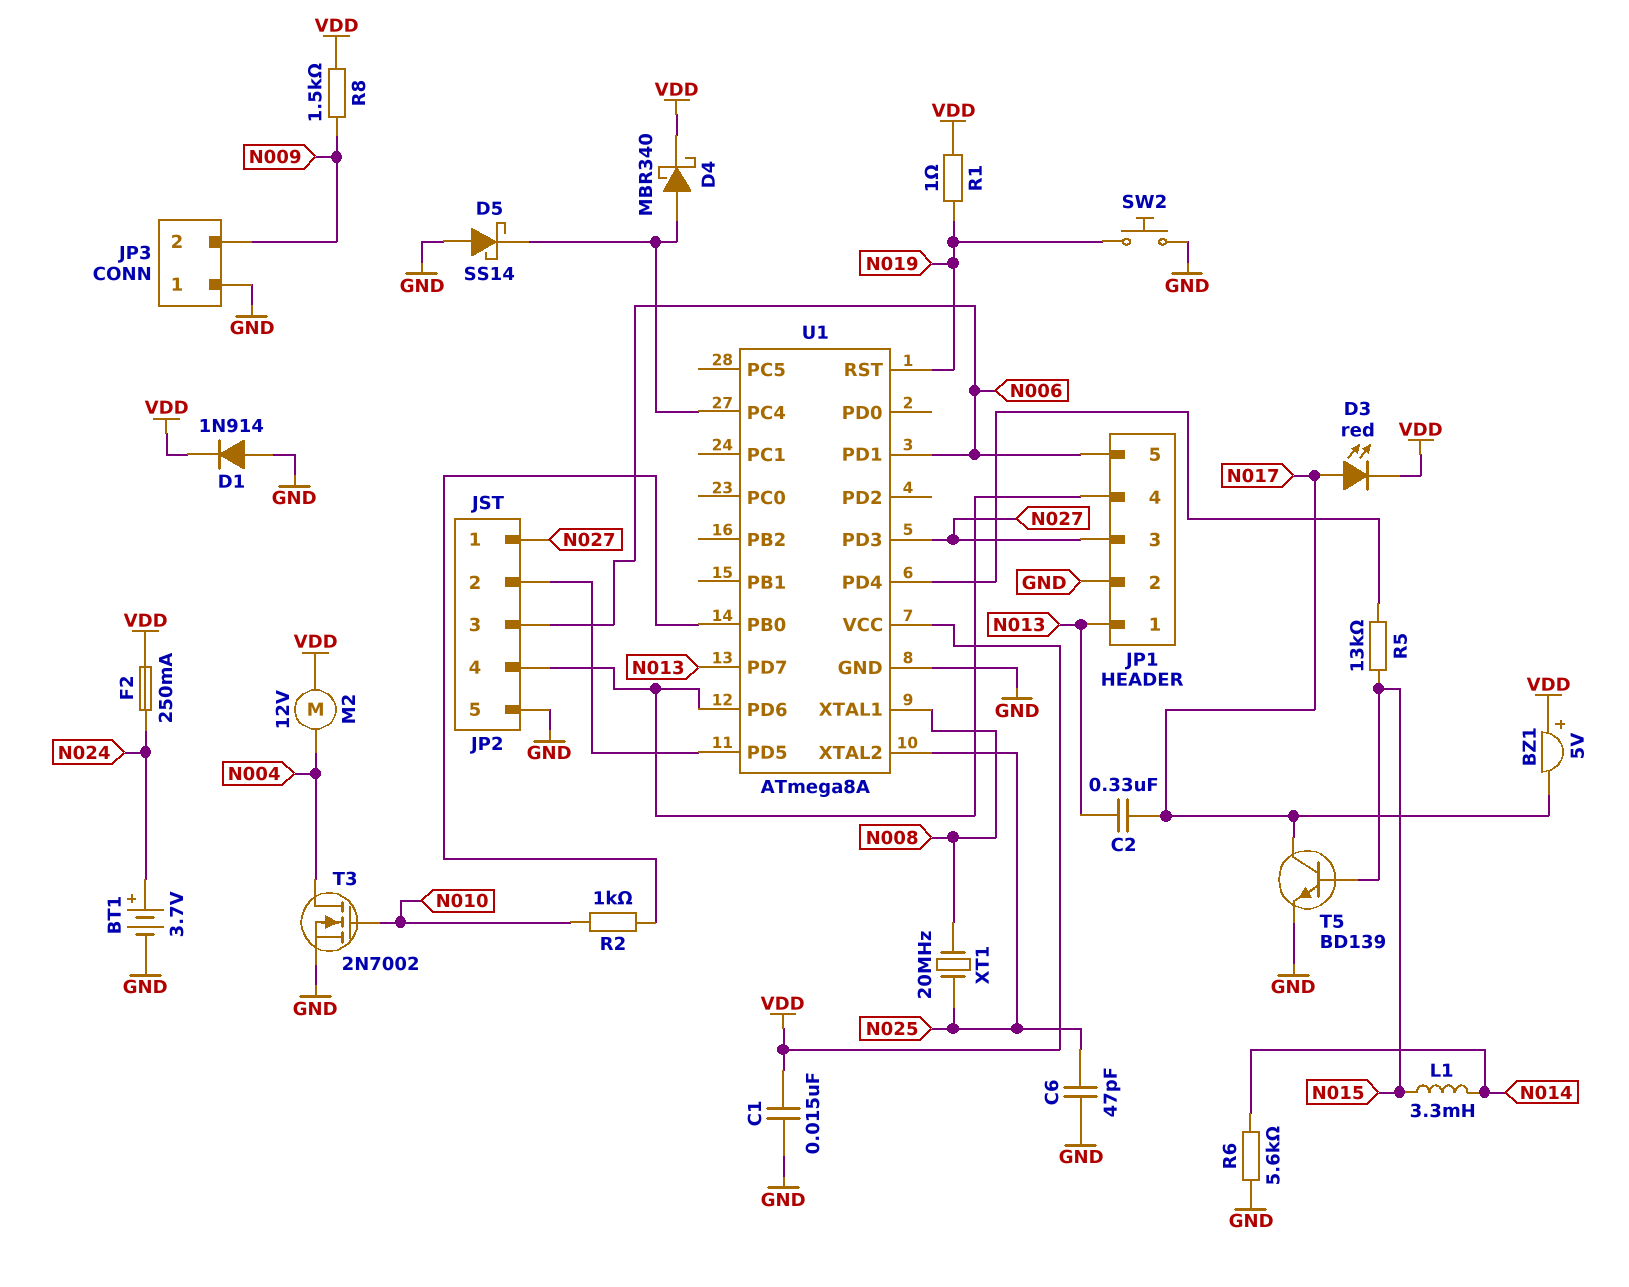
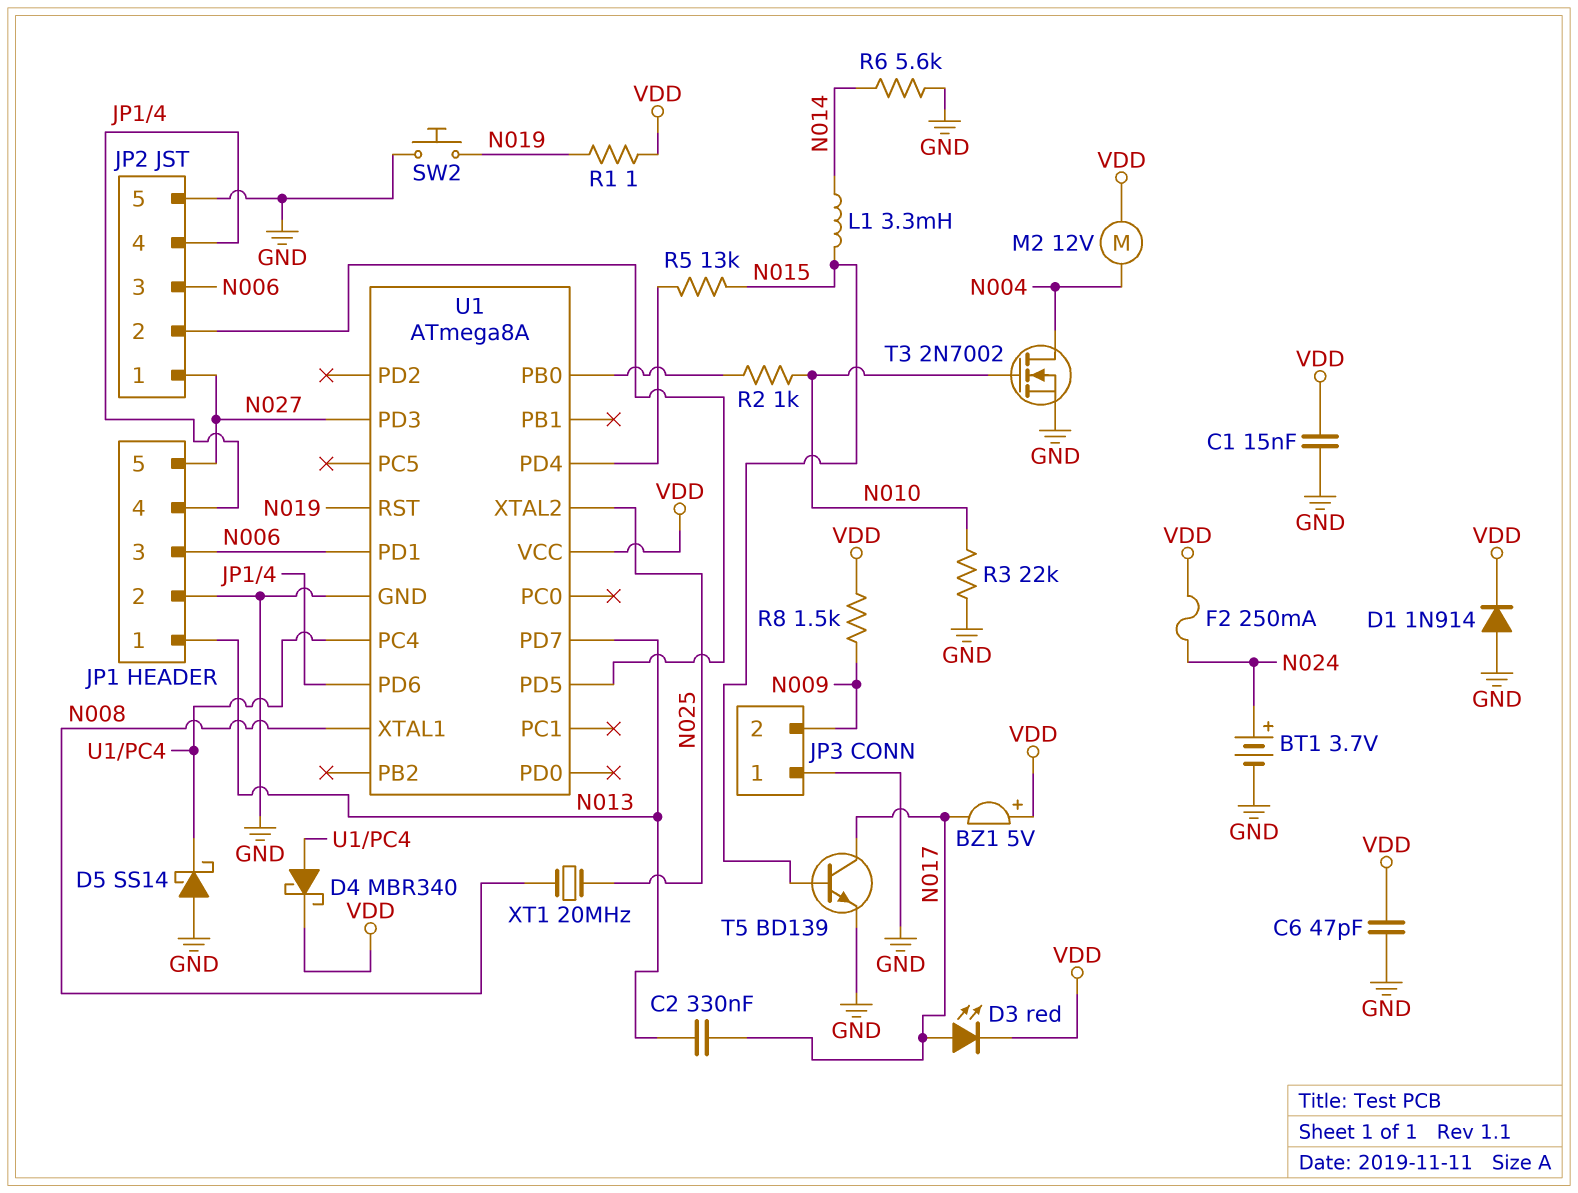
C6: 47pF (GND, N025) -> 47pF (GND, VDD)
JP1 pin 3: N027 -> N006
JP1 pin 5: N006 -> N027
R3: none -> 22k (GND, N010)

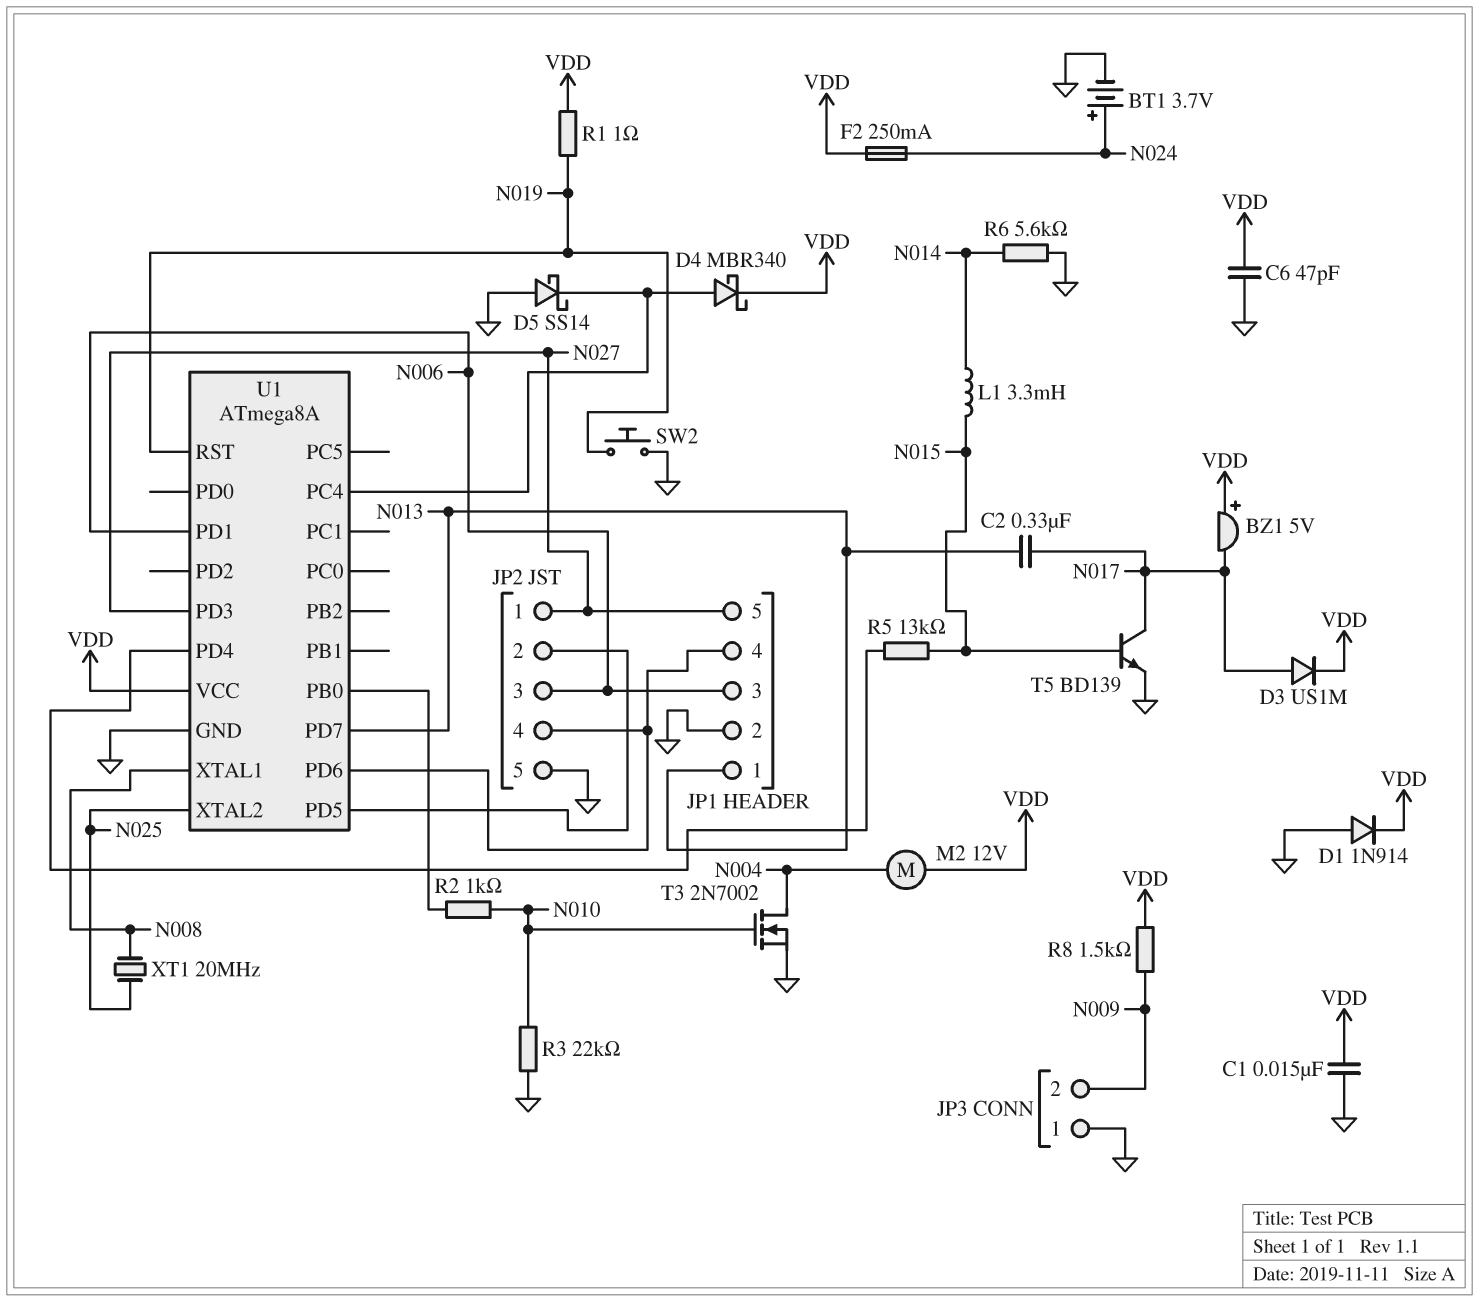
D3: LED red (A N017, K VDD) -> diode US1M (A N017, K VDD)

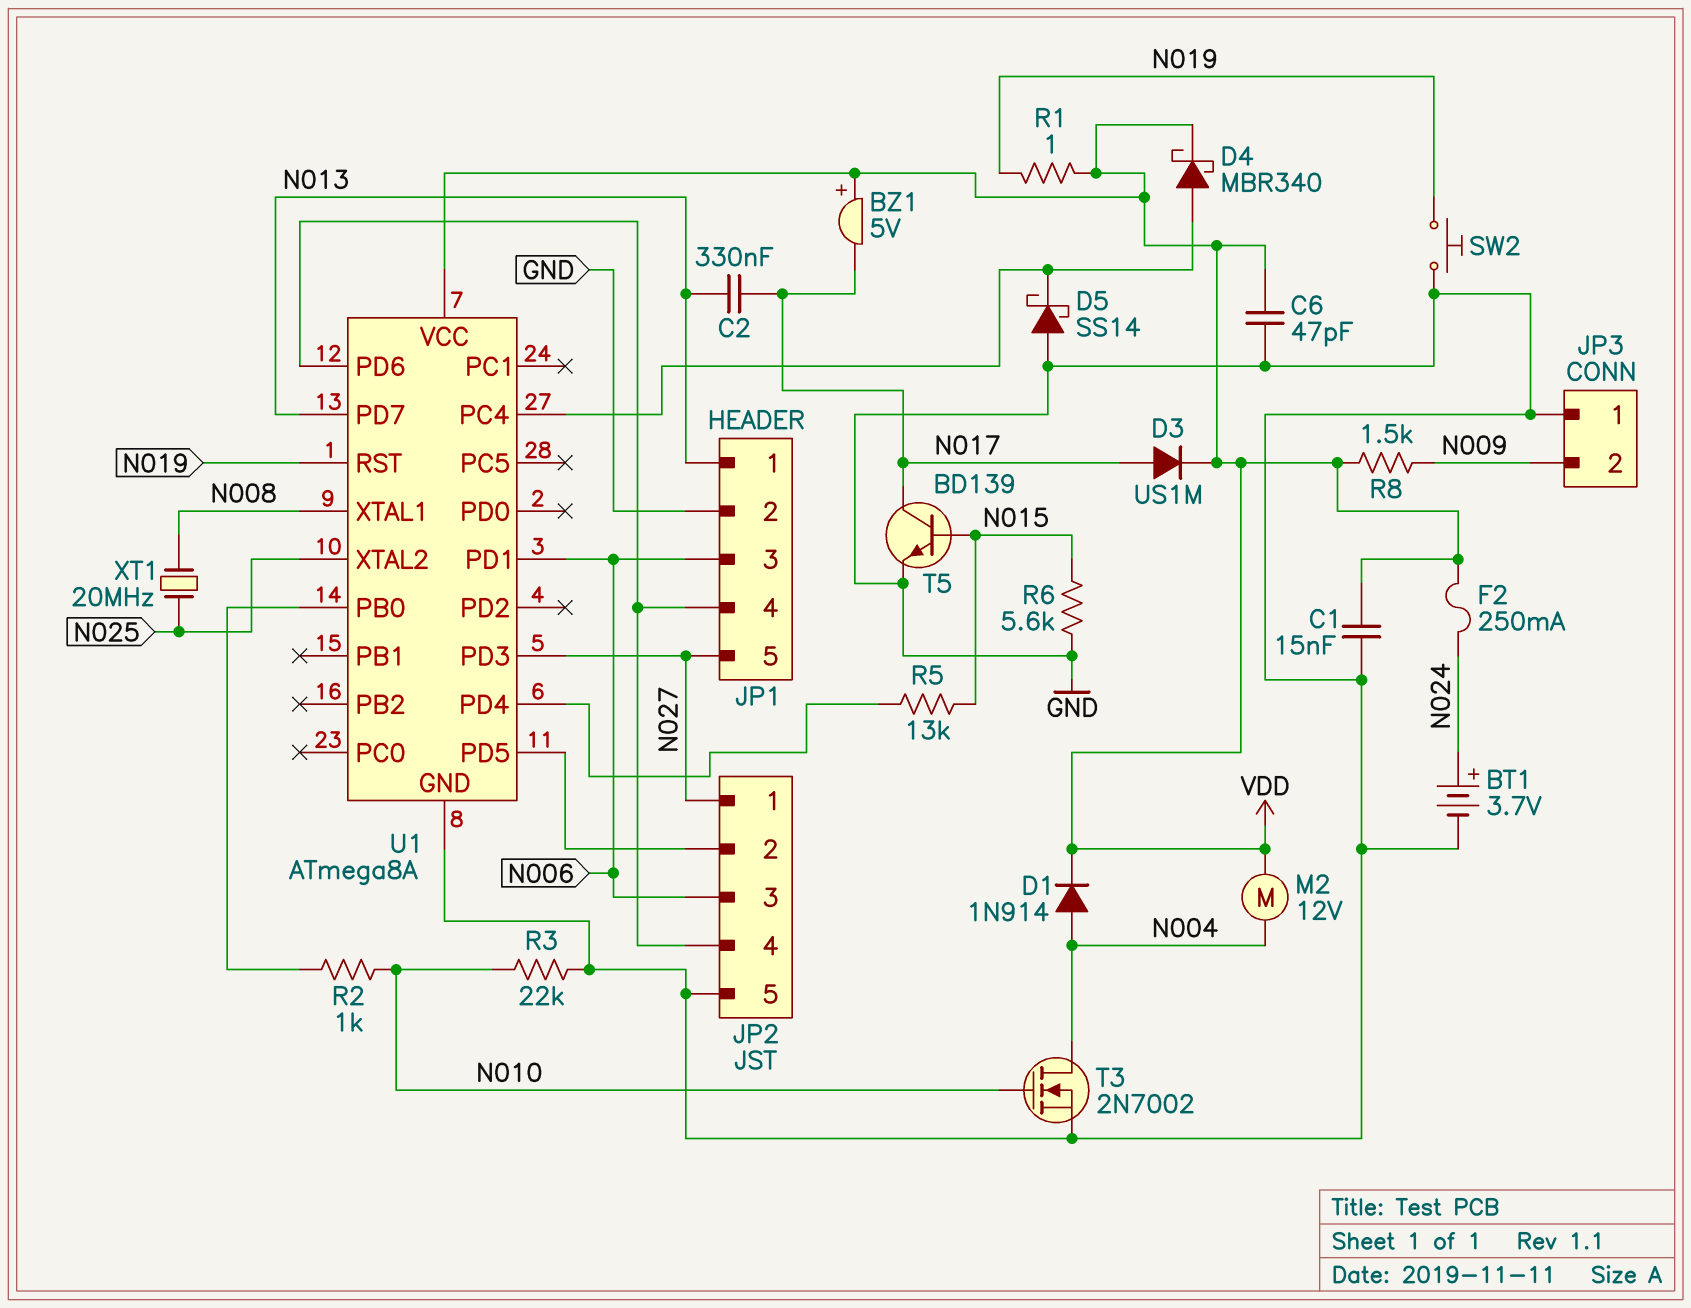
D1: diode 1N914 (A GND, K VDD) -> diode 1N914 (A N004, K VDD)
L1: 3.3mH (N014, N015) -> none
R6: 5.6k (GND, N014) -> 5.6k (GND, N015)

